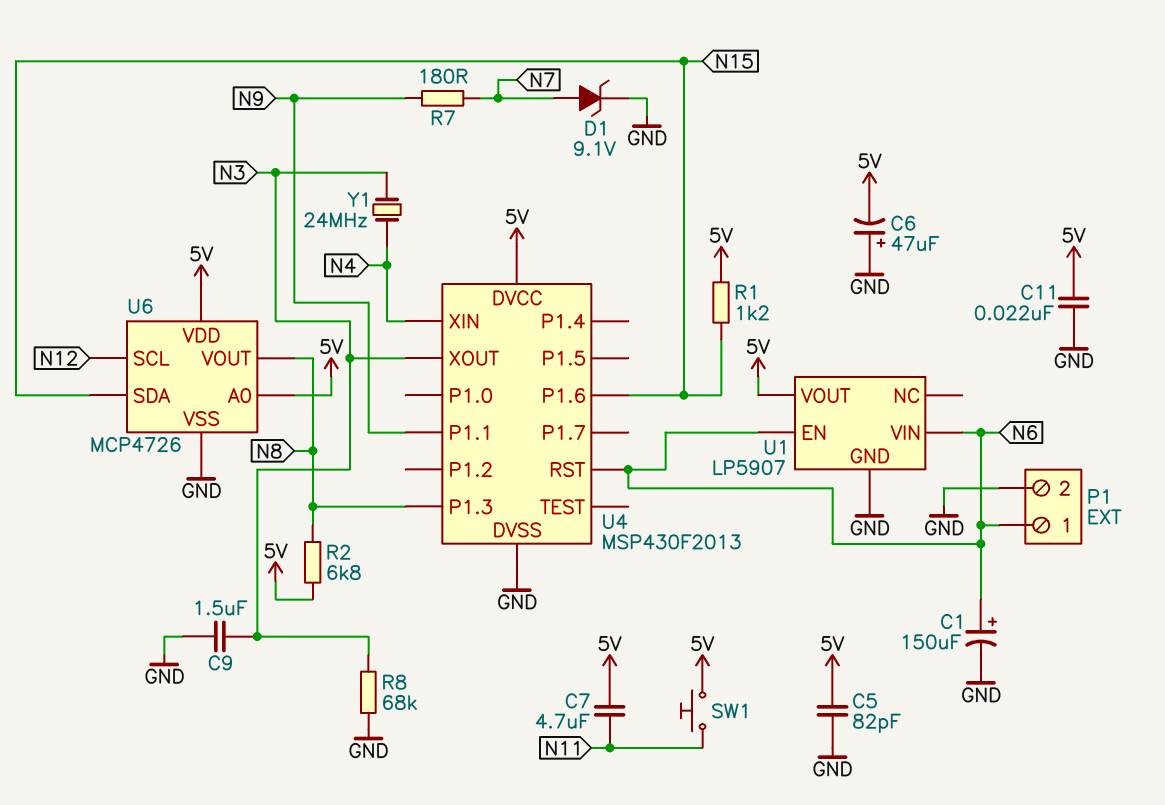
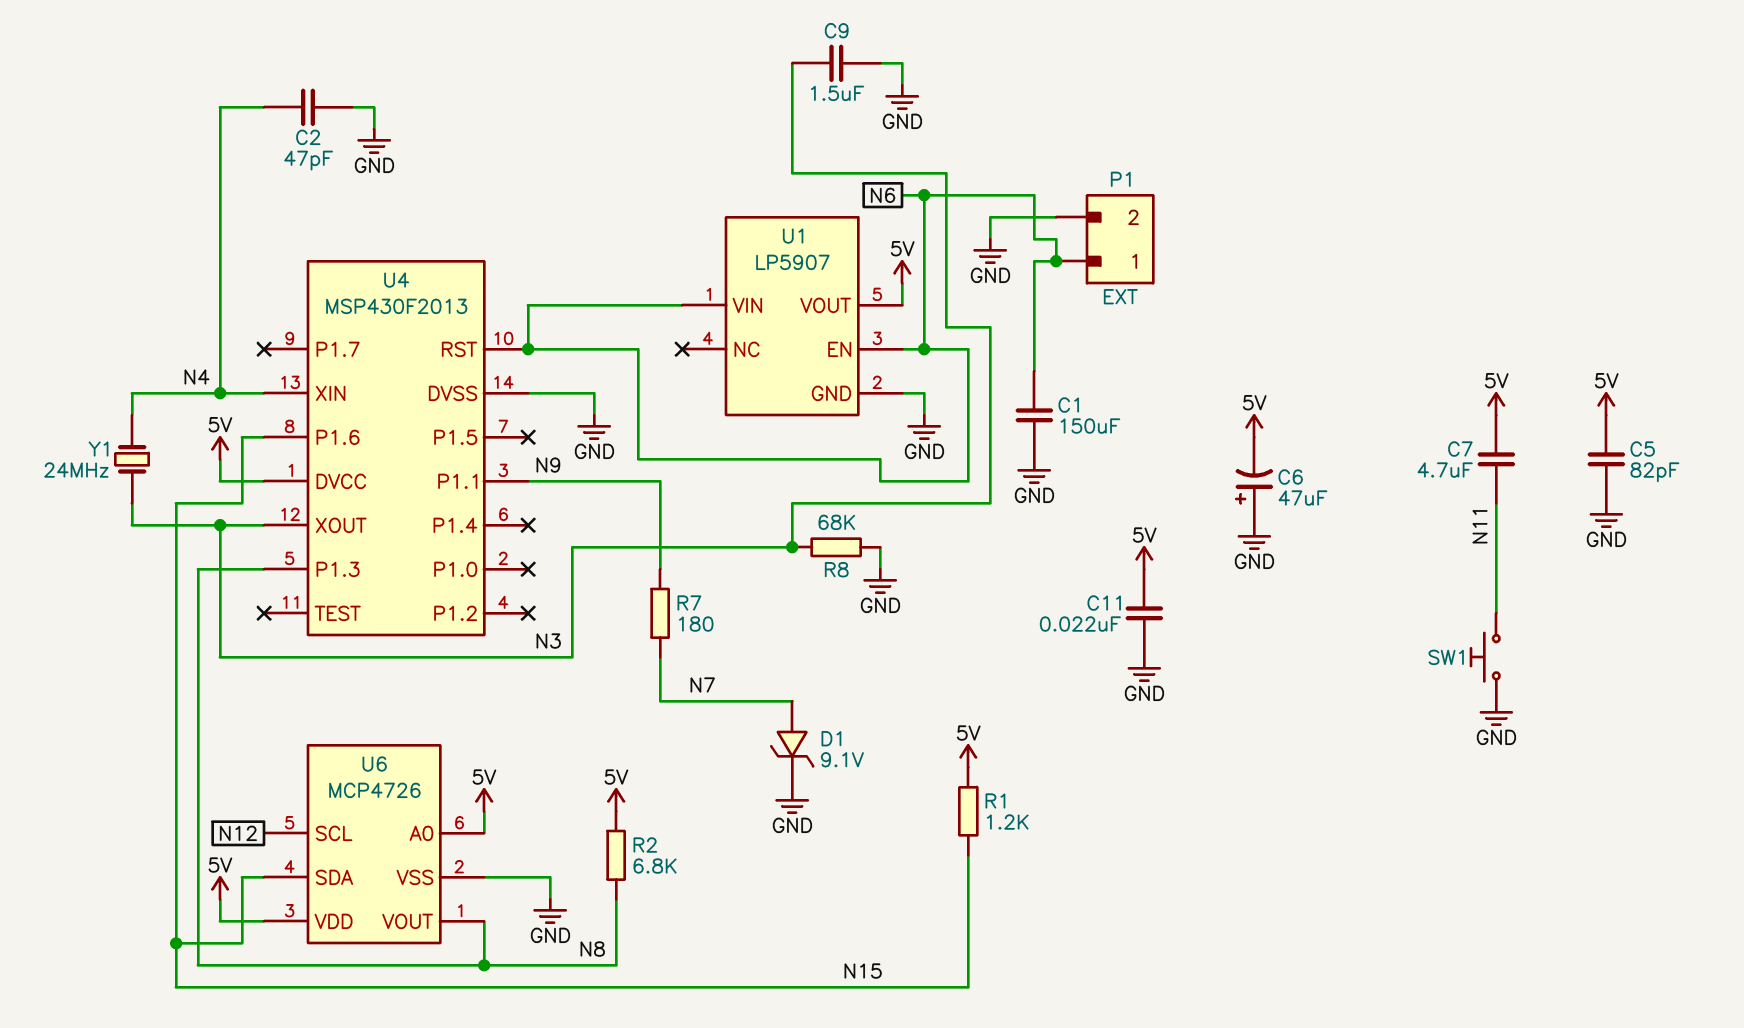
C1: 150uF (plus N6, minus GND) -> 150uF (GND, N6)
C2: none -> 47pF (GND, N4)
SW1: button (5V, N11) -> button (GND, N11)

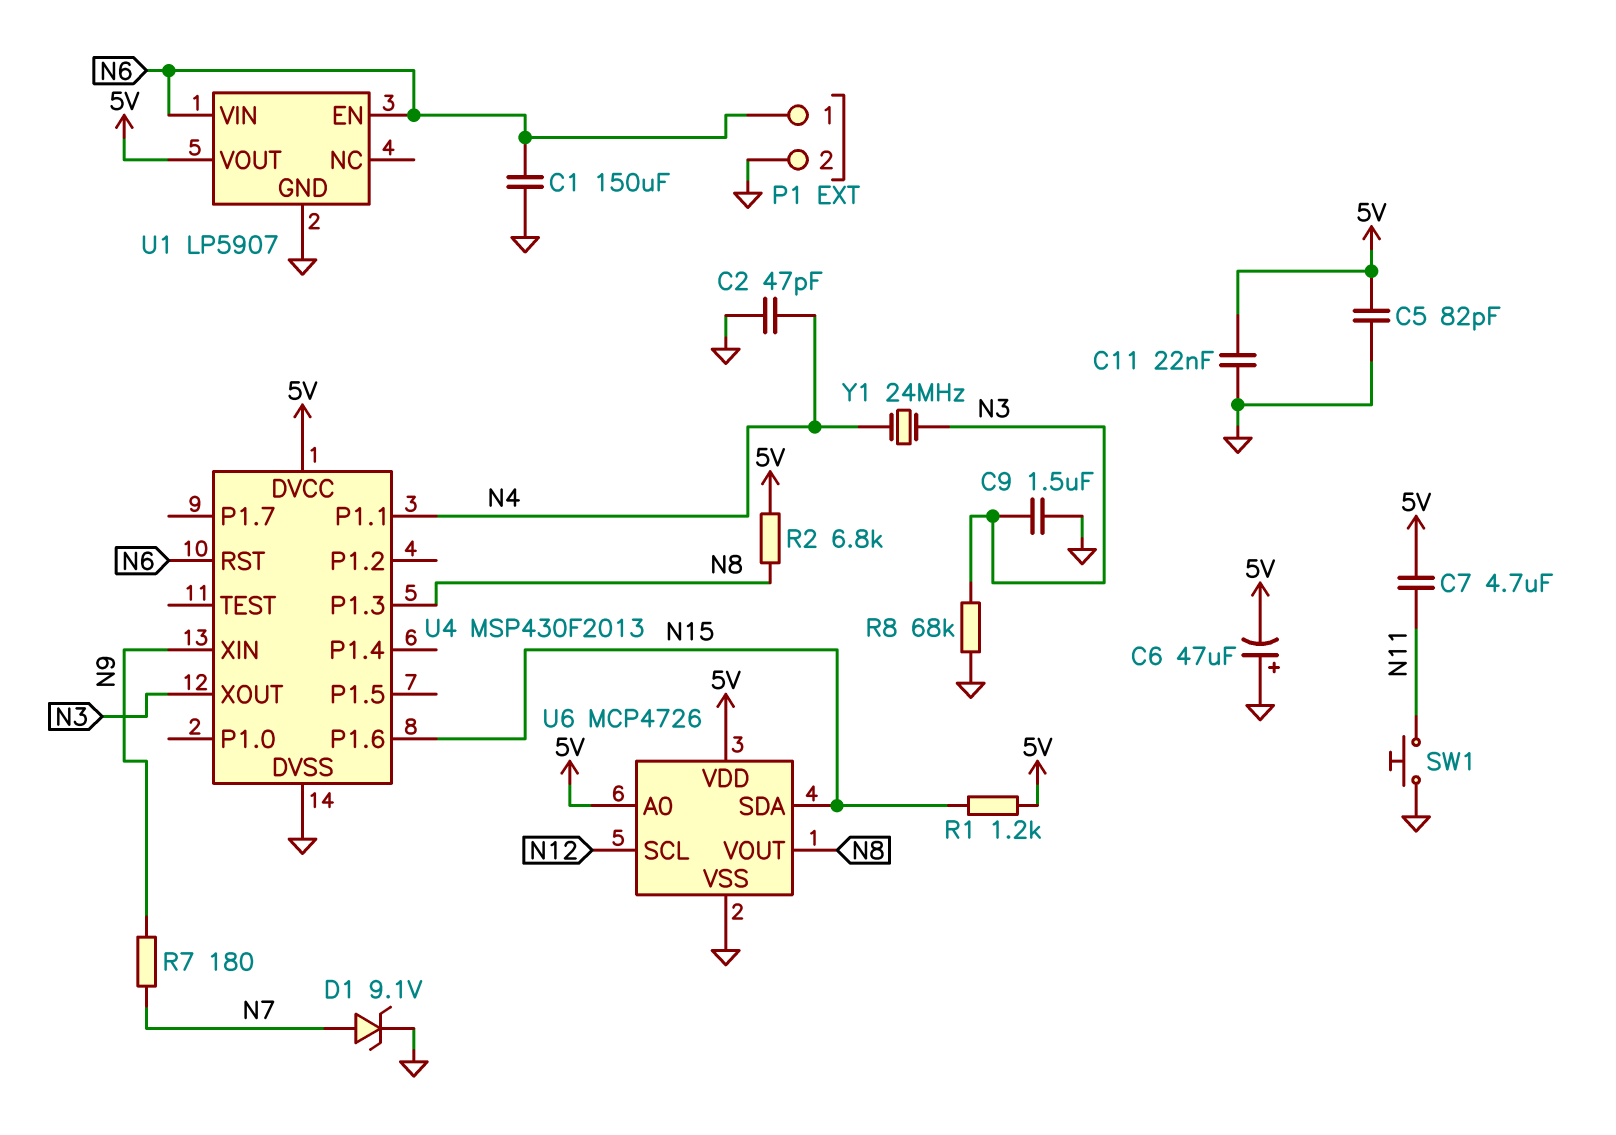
U4 pin P1.1: N9 -> N4
U4 pin XIN: N4 -> N9

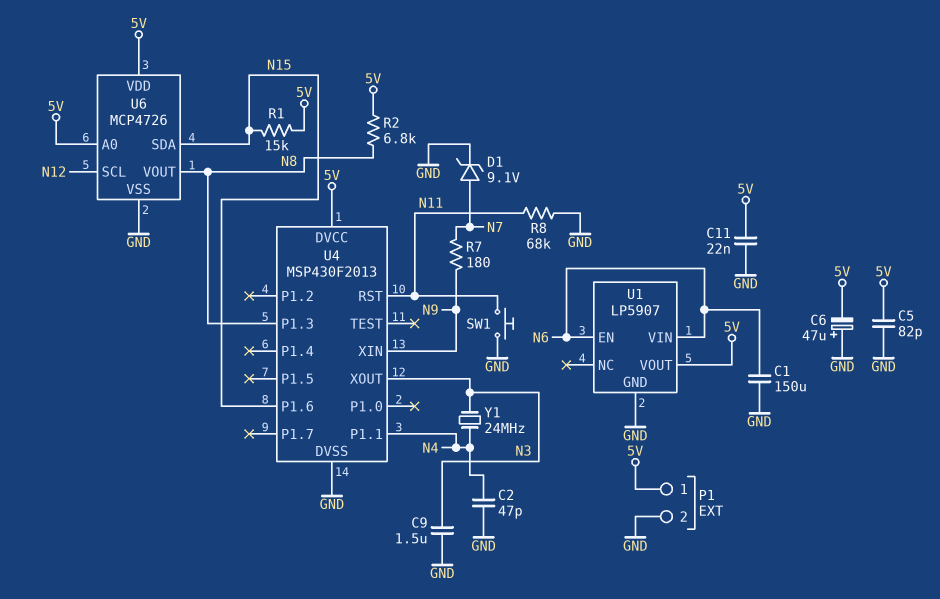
C7: 4.7uF (5V, N11) -> none
P1 pin 1: N6 -> 5V
R1: 1.2k (5V, N15) -> 15k (5V, N15)
R8: 68k (GND, N3) -> 68k (GND, N11)
U4 pin RST: N6 -> N11

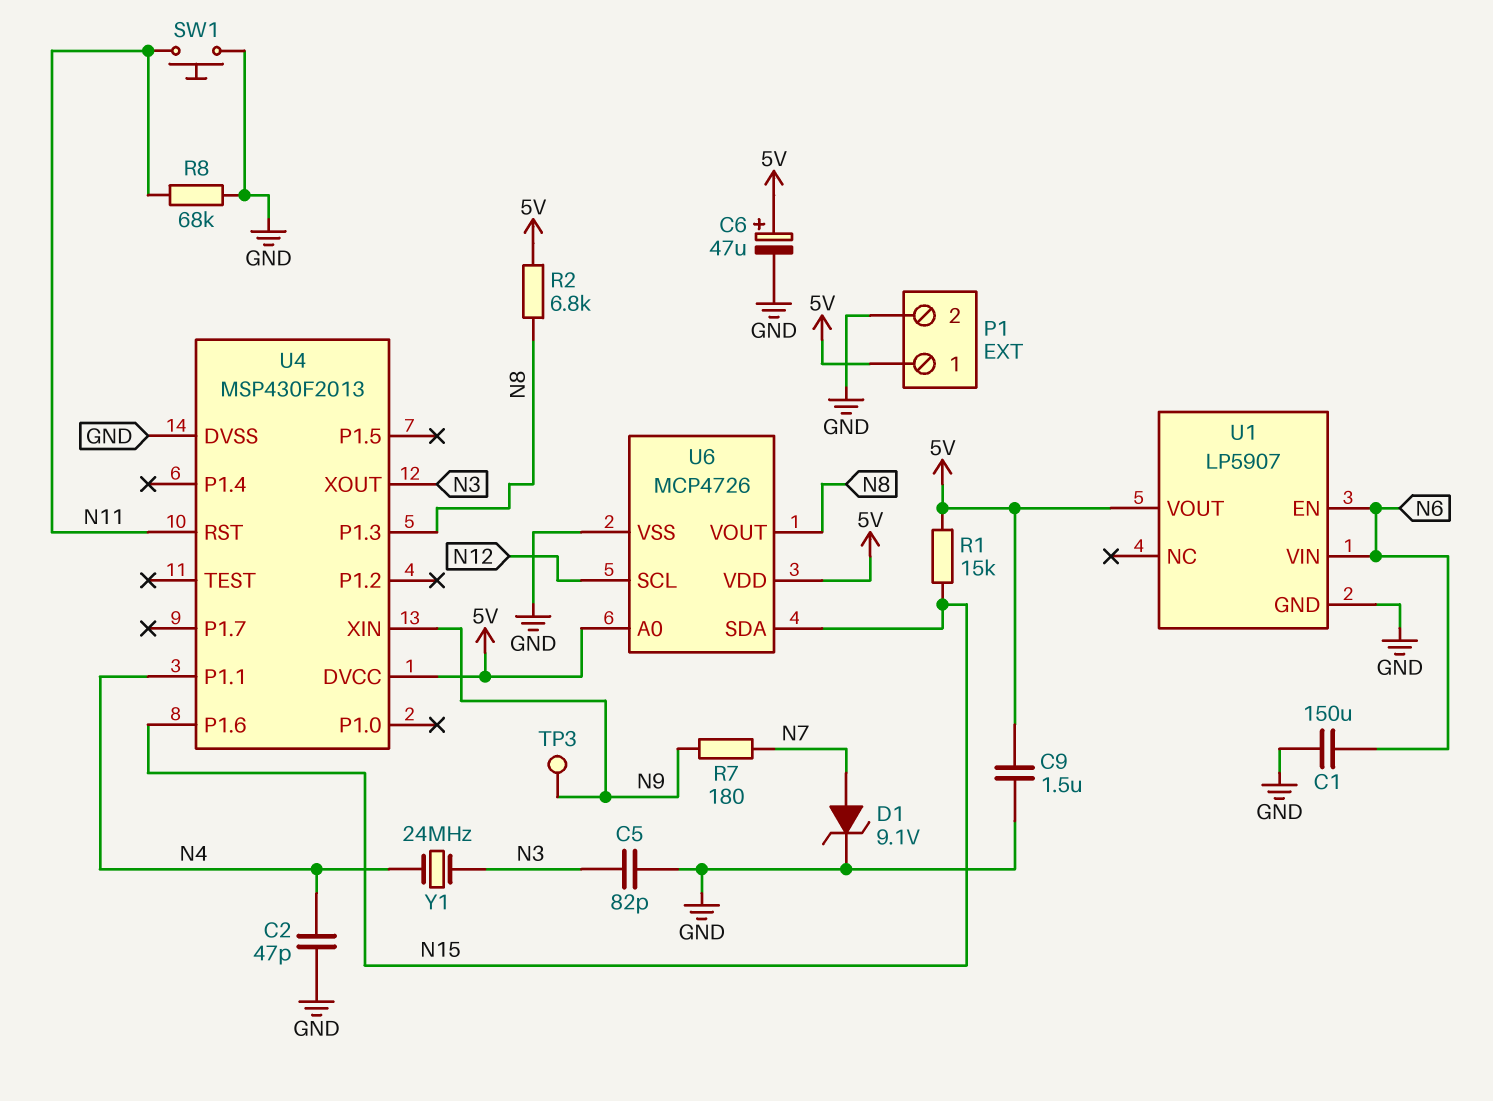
C5: 82pF (5V, GND) -> 82pF (GND, N3)
C6: 47uF (plus GND, minus 5V) -> 47uF (plus 5V, minus GND)
C9: 1.5uF (GND, N3) -> 1.5uF (5V, GND)
C11: 22nF (5V, GND) -> none
TP3: none -> test point (N9)

